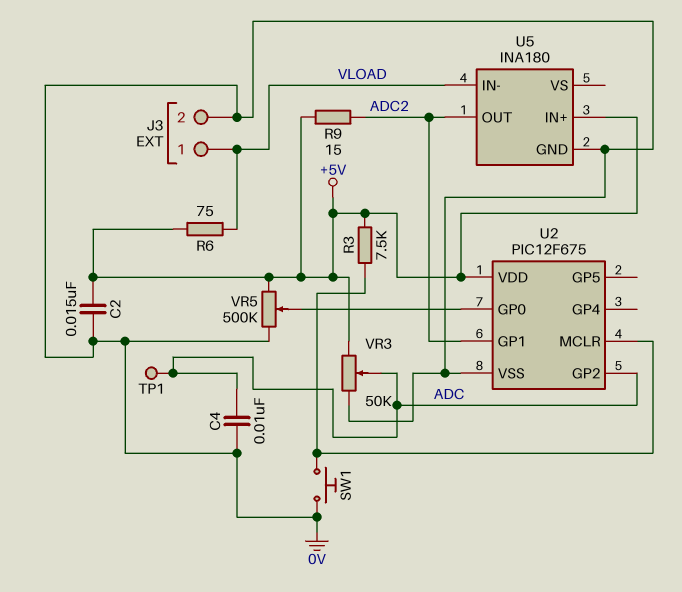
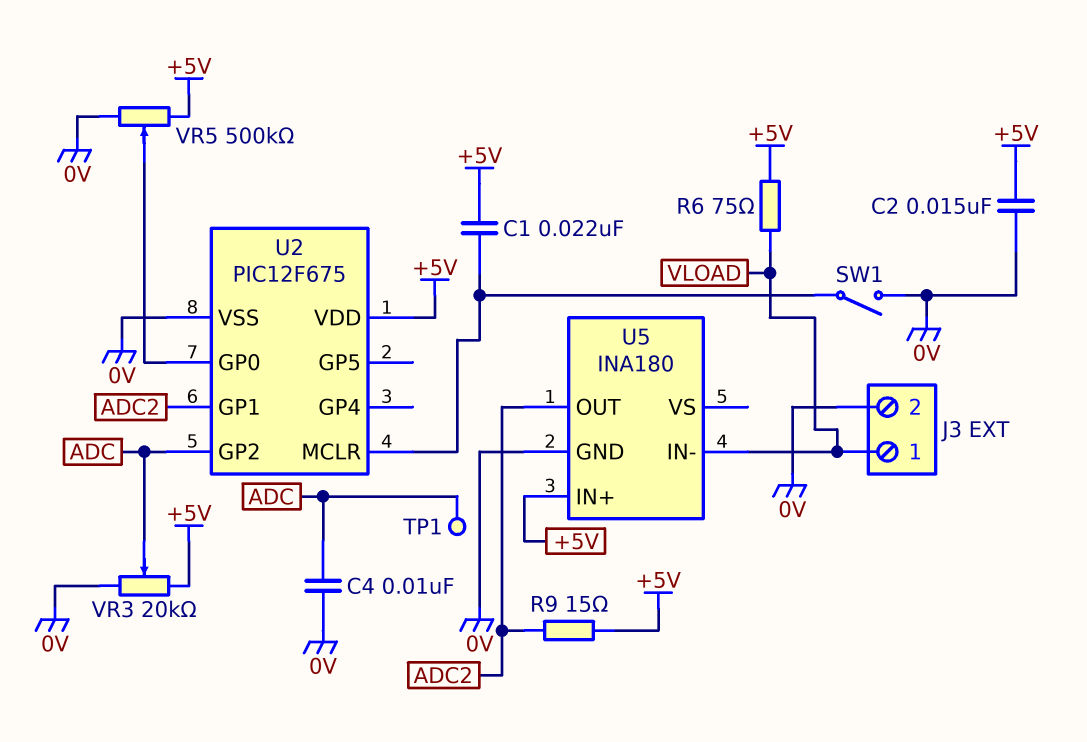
C1: none -> 22nF (+5V, U2/MCLR)
R3: 7.5k (+5V, U2/MCLR) -> none
SW1: button (0V, U2/MCLR) -> switch (0V, U2/MCLR)
VR3: 50k (+5V, 0V, wiper ADC) -> 20k (+5V, 0V, wiper ADC)

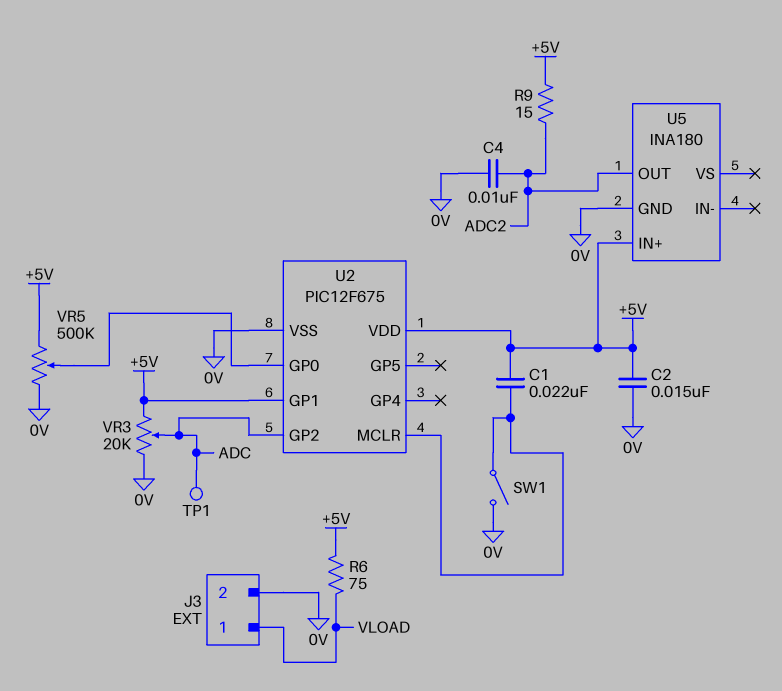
C4: 10nF (0V, ADC) -> 10nF (0V, ADC2)
U2 pin GP1: ADC2 -> +5V
U5 pin IN-: VLOAD -> none

